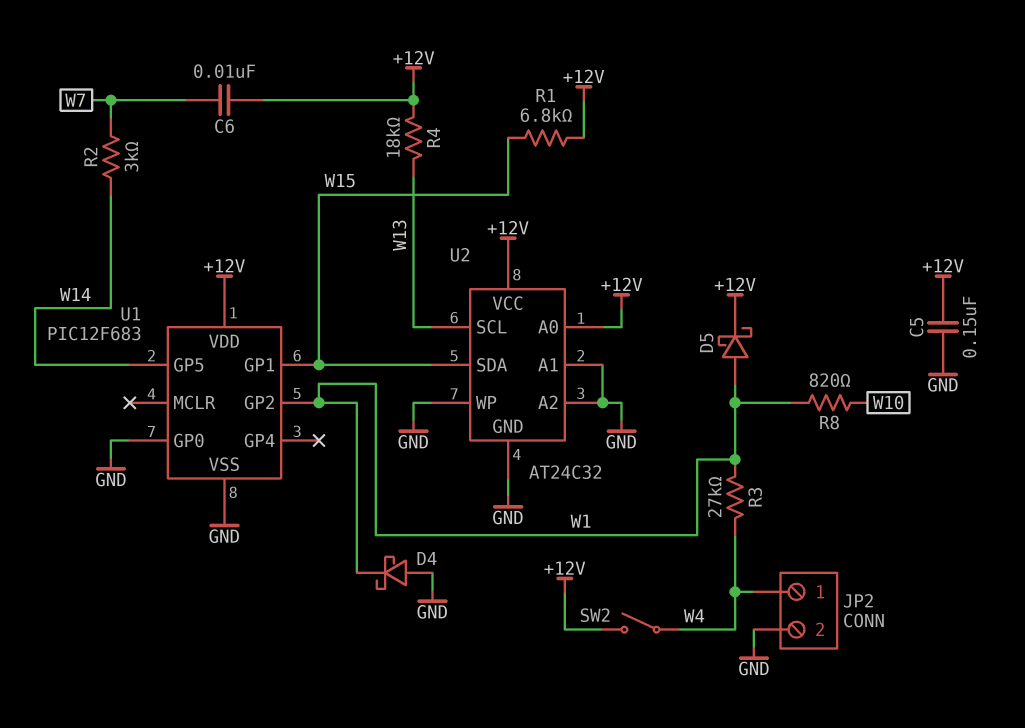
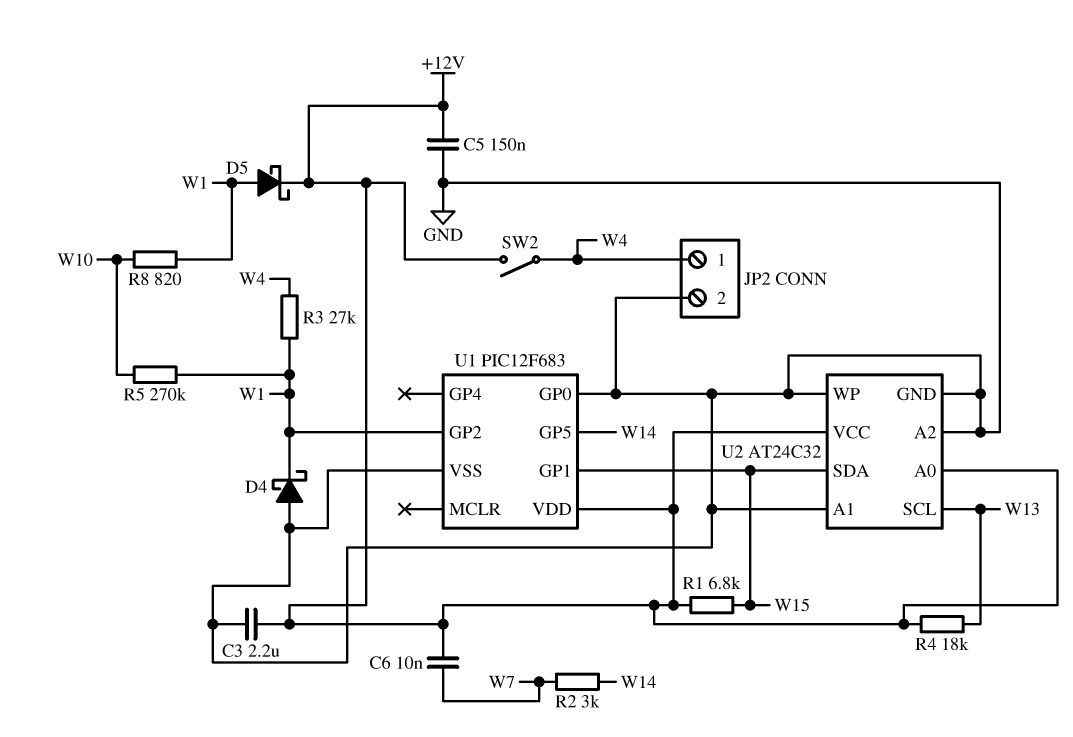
C3: none -> 2.2uF (+12V, GND)
R5: none -> 270k (W1, W10)

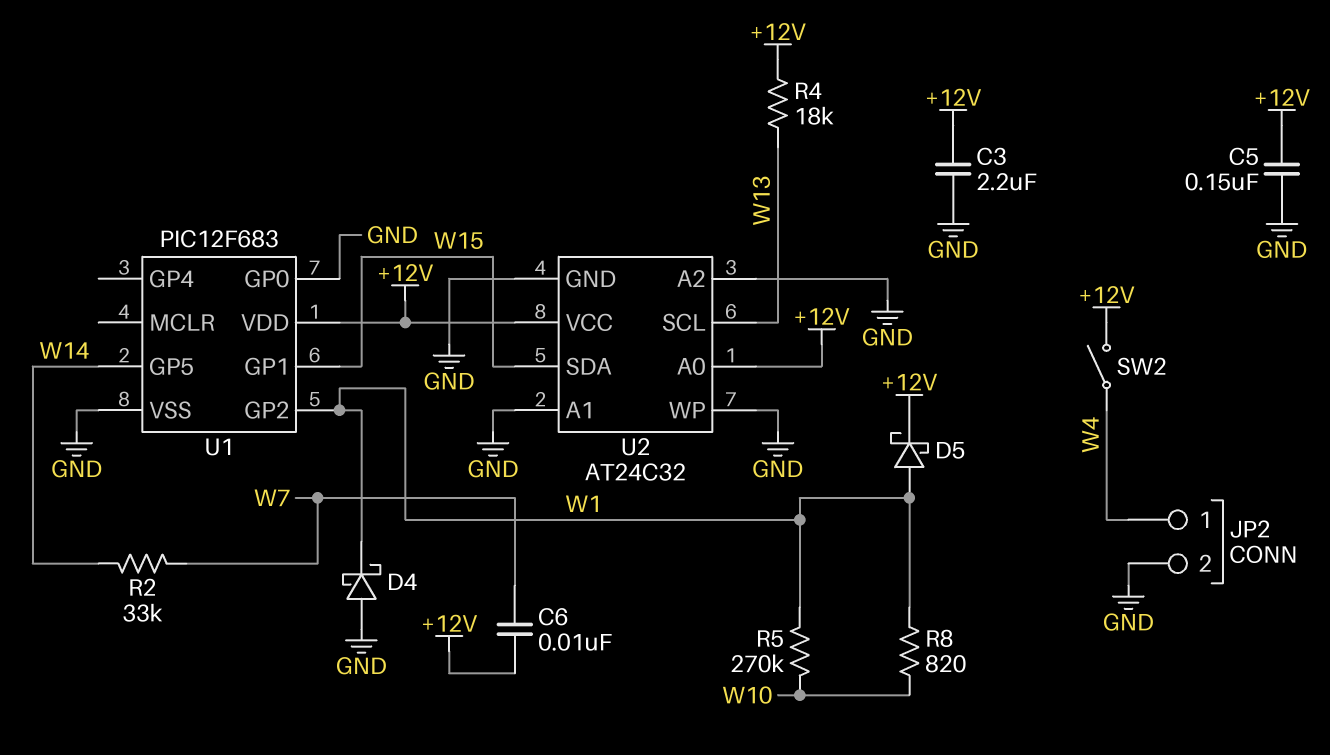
R1: 6.8k (+12V, W15) -> none
R2: 3k (W7, W14) -> 33k (W7, W14)
R3: 27k (W1, W4) -> none

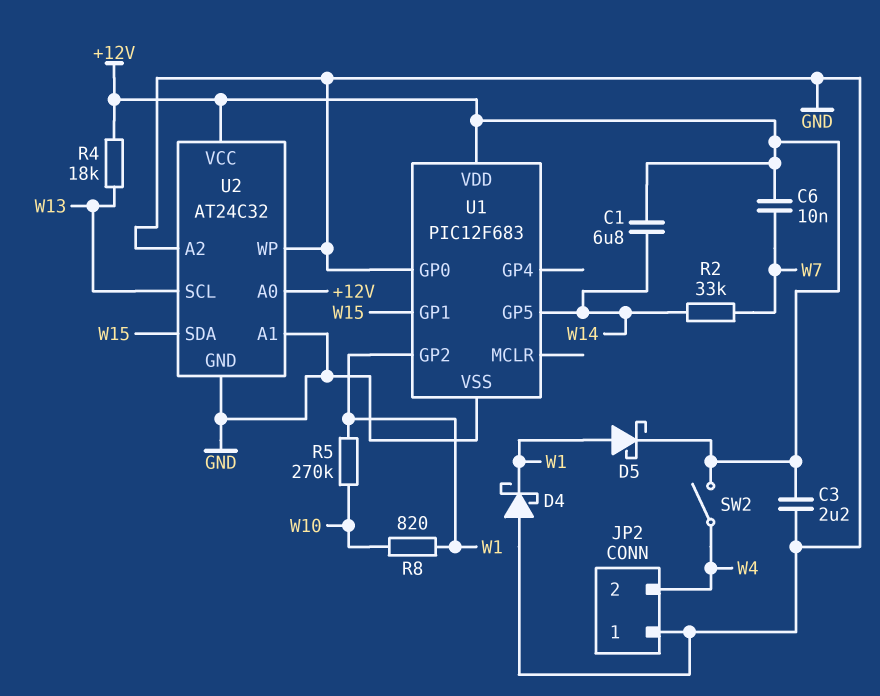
C1: none -> 6.8uF (+12V, W14)
C5: 150nF (+12V, GND) -> none
JP2 pin 1: W4 -> GND
JP2 pin 2: GND -> W4

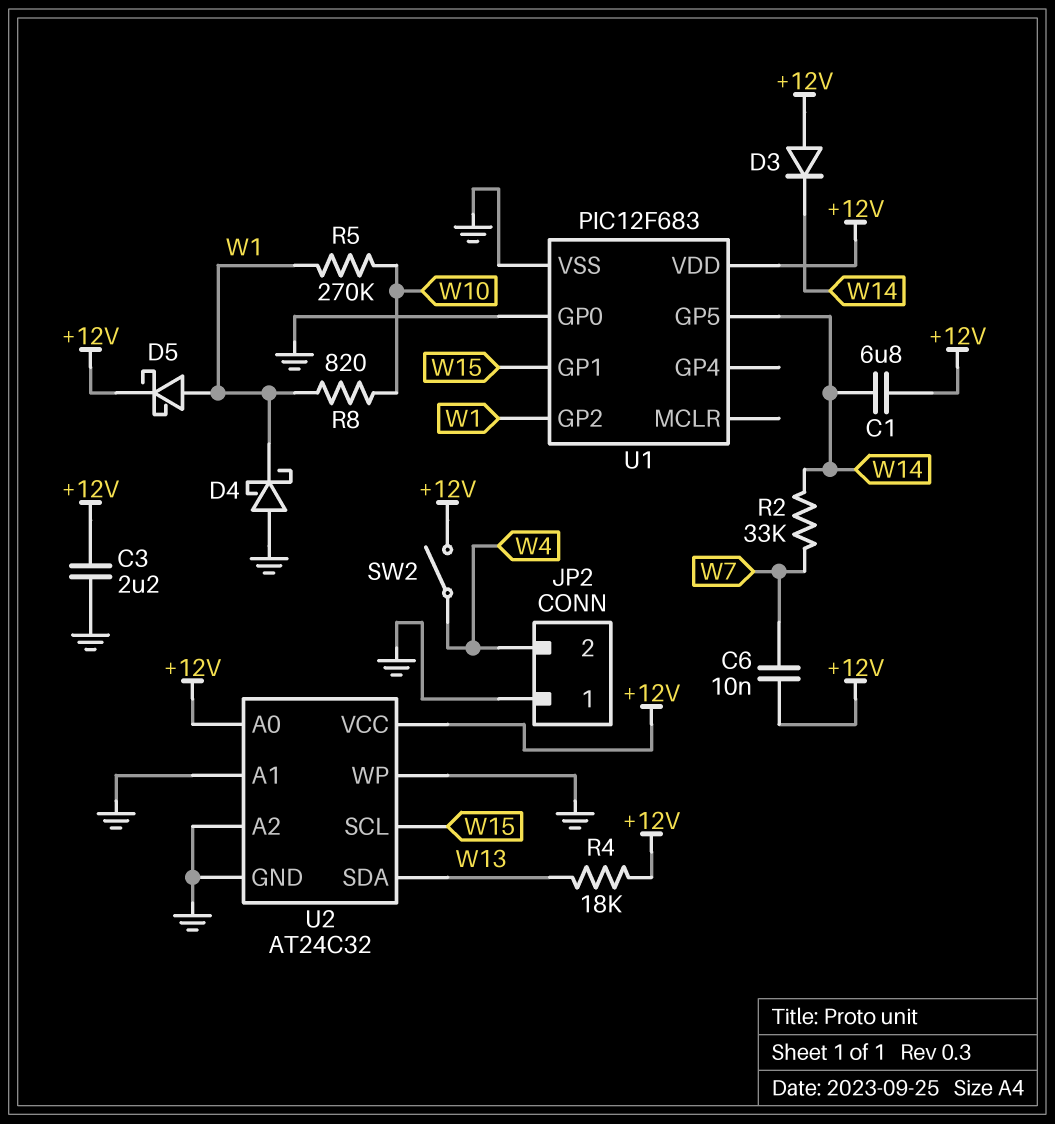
D3: none -> diode (A +12V, K W14)
U2 pin SCL: W13 -> W15
U2 pin SDA: W15 -> W13

